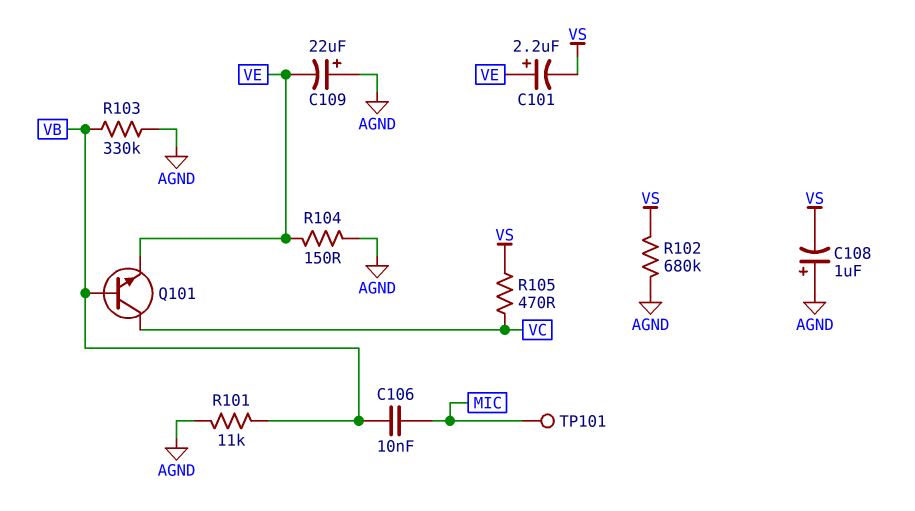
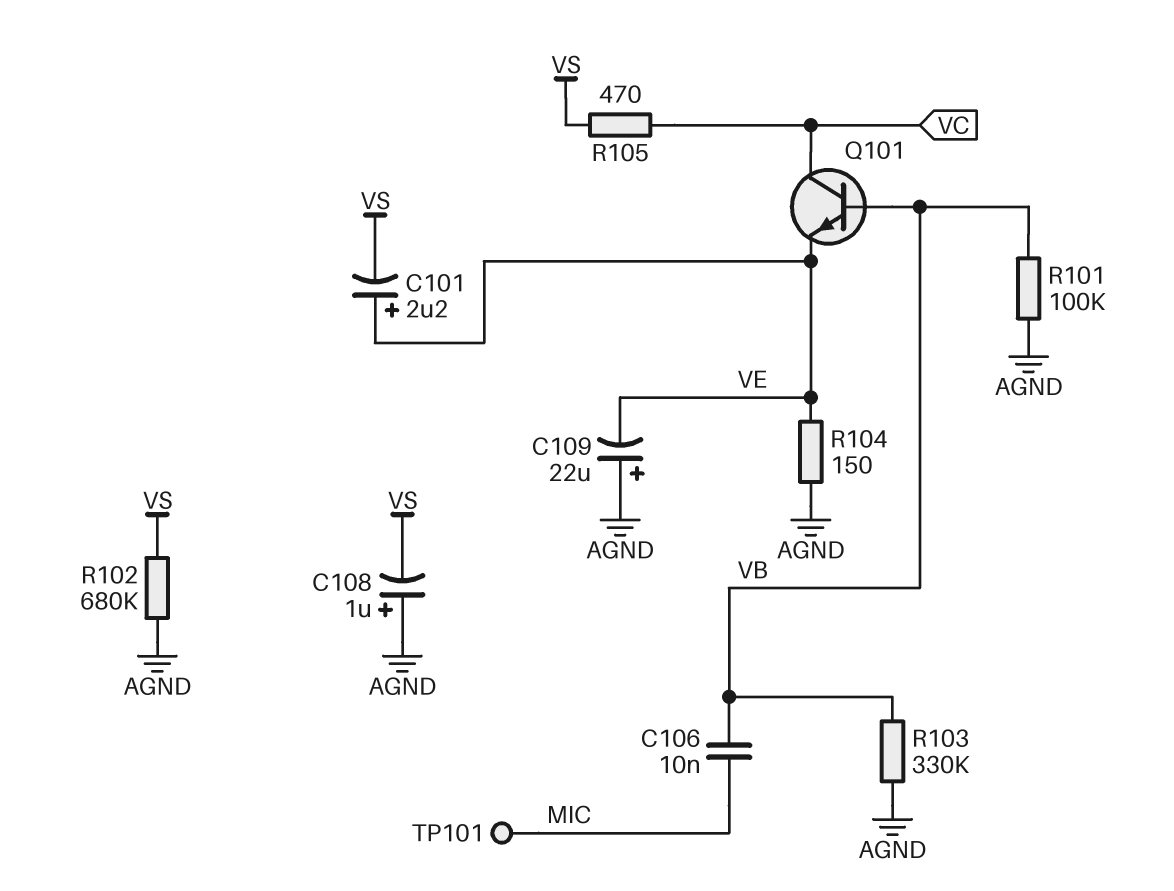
R101: 11k (AGND, VB) -> 100k (AGND, VB)

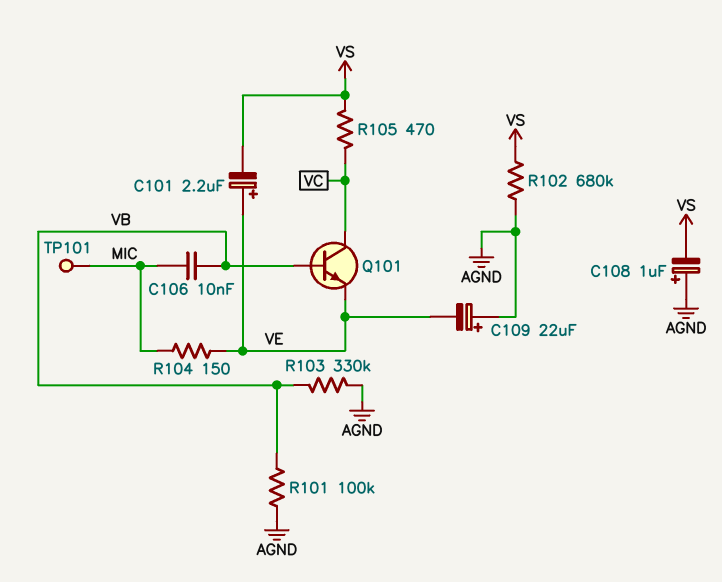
R104: 150 (AGND, VE) -> 150 (MIC, VE)

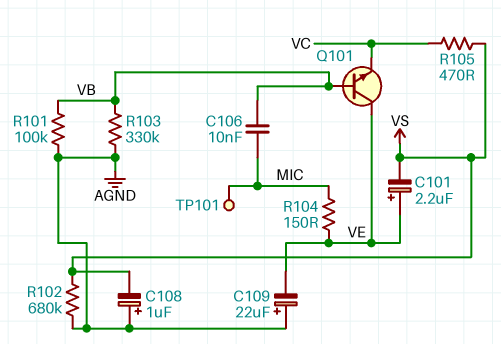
Q101: NPN (B VB, C VC, E VE) -> NPN (B VB, C VE, E VC)

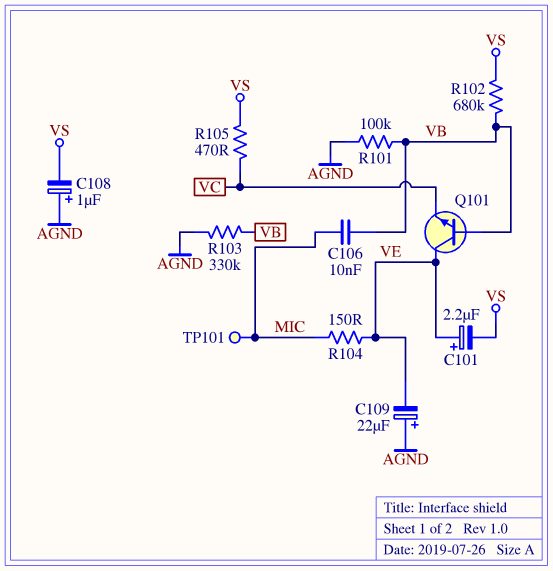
R102: 680k (AGND, VS) -> 680k (VB, VS)

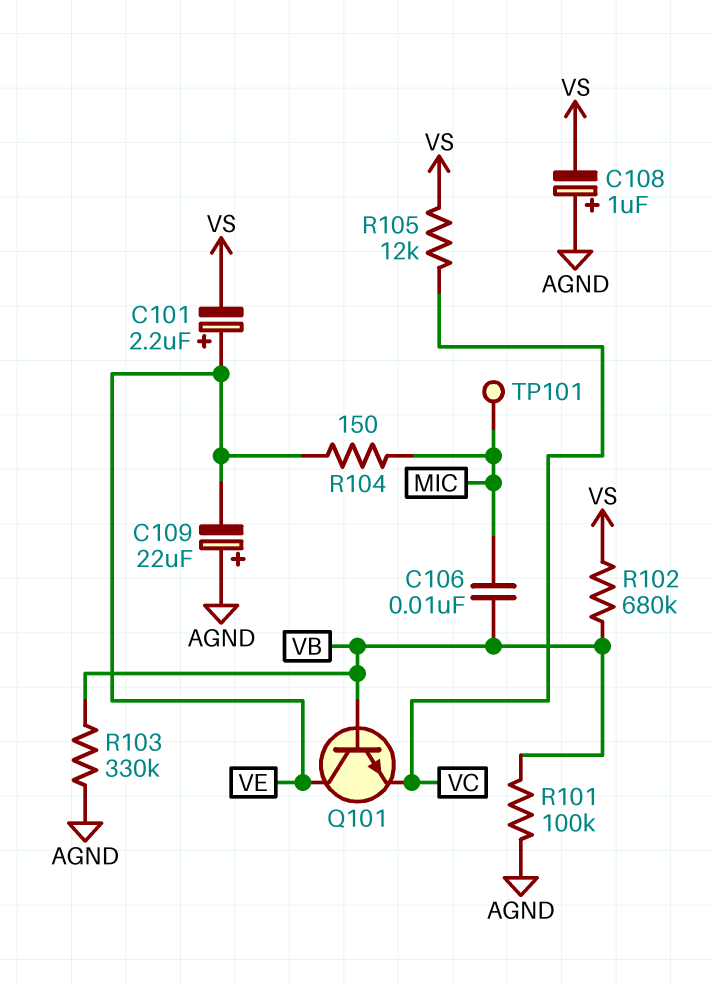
R105: 470 (VC, VS) -> 12k (VC, VS)

